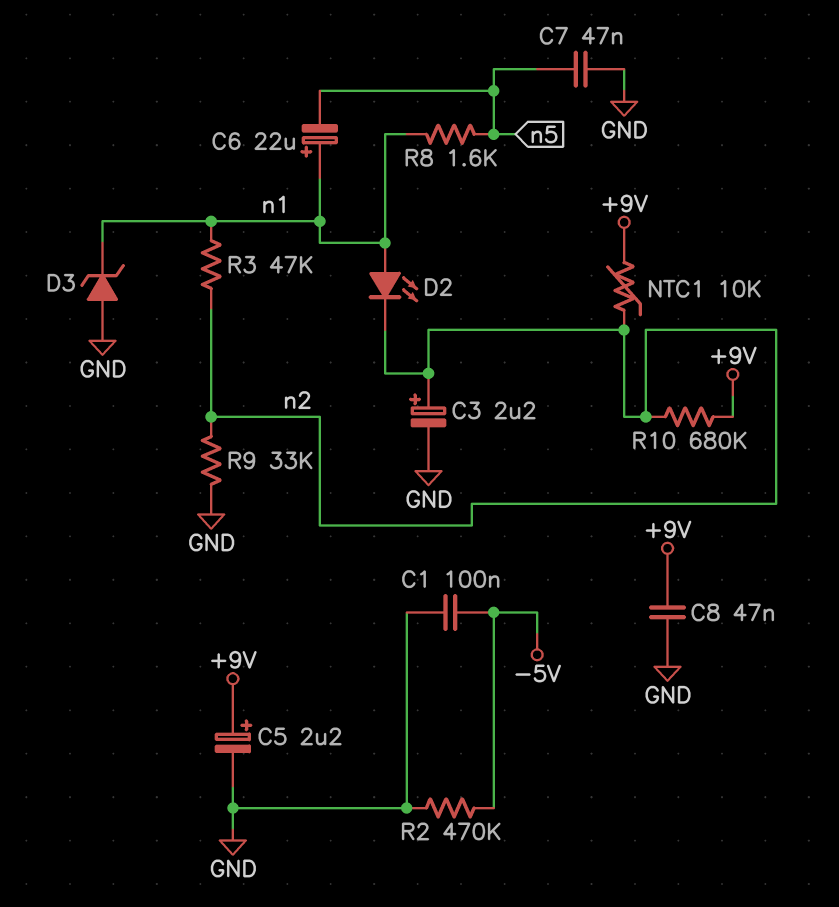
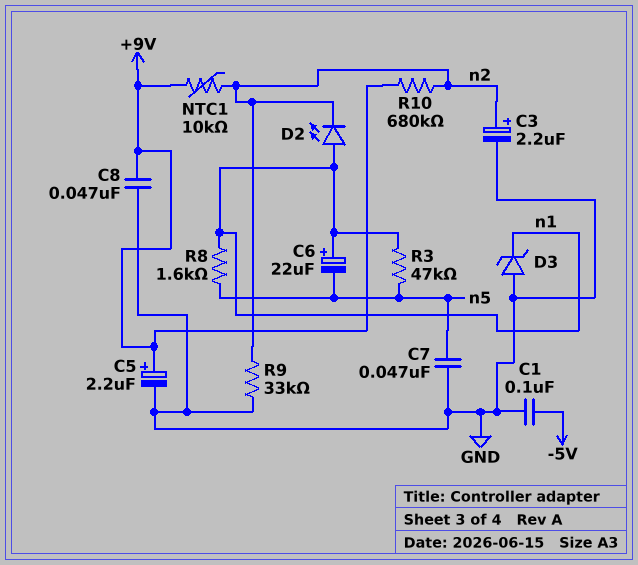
R2: 470k (-5V, GND) -> none
R3: 47k (n1, n2) -> 47k (n1, n5)

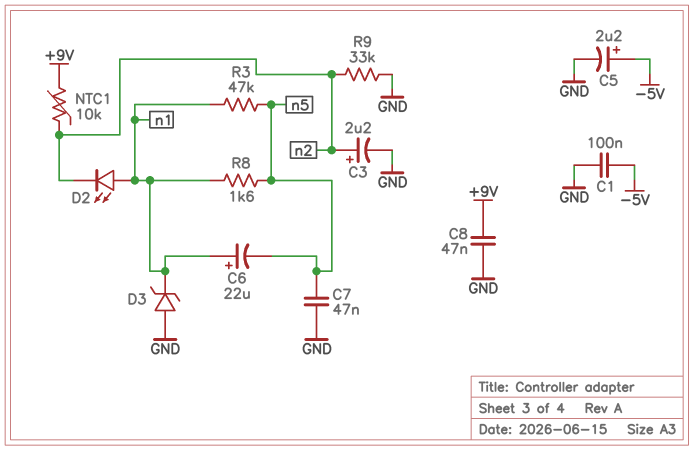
C5: 2.2uF (plus +9V, minus GND) -> 2.2uF (plus -5V, minus GND)
R10: 680k (+9V, n2) -> none

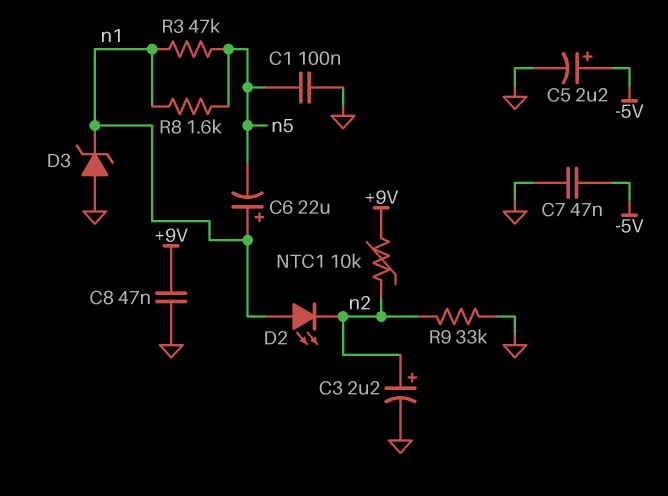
C1: 100nF (-5V, GND) -> 100nF (GND, n5)
C7: 47nF (GND, n5) -> 47nF (-5V, GND)

